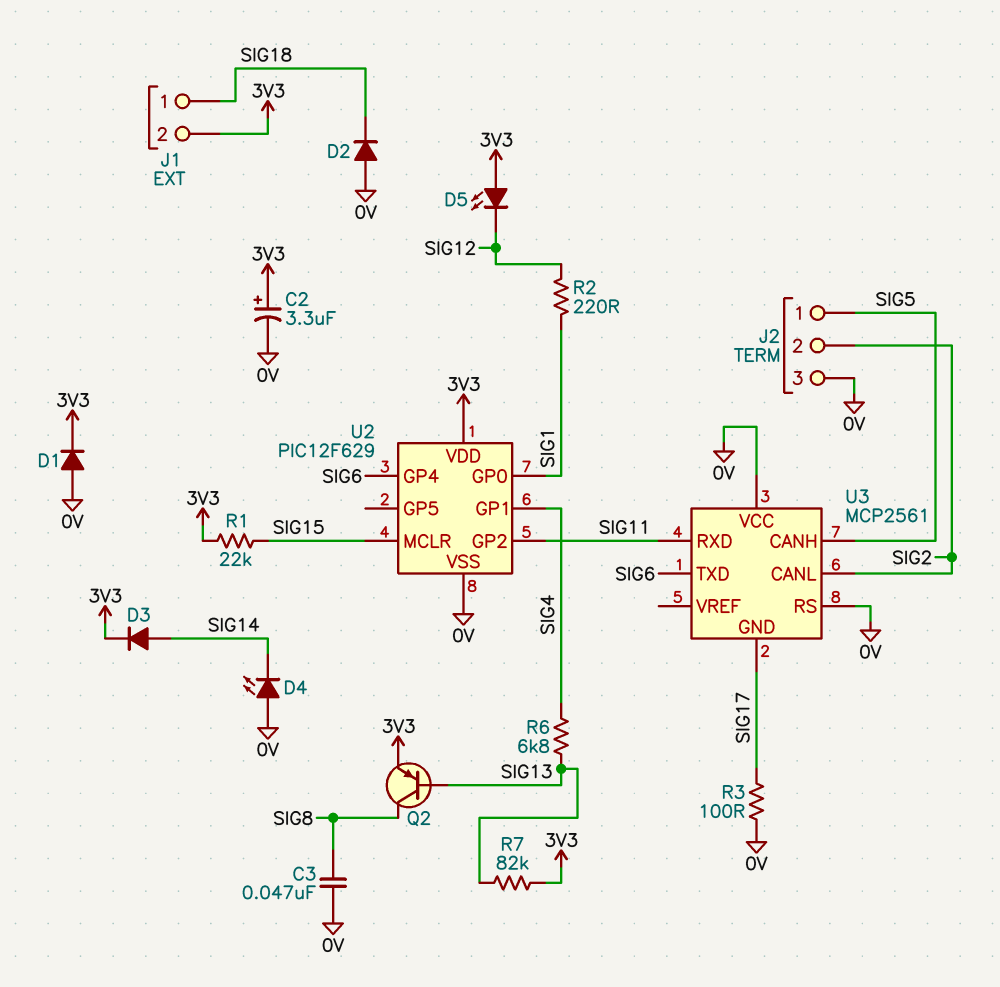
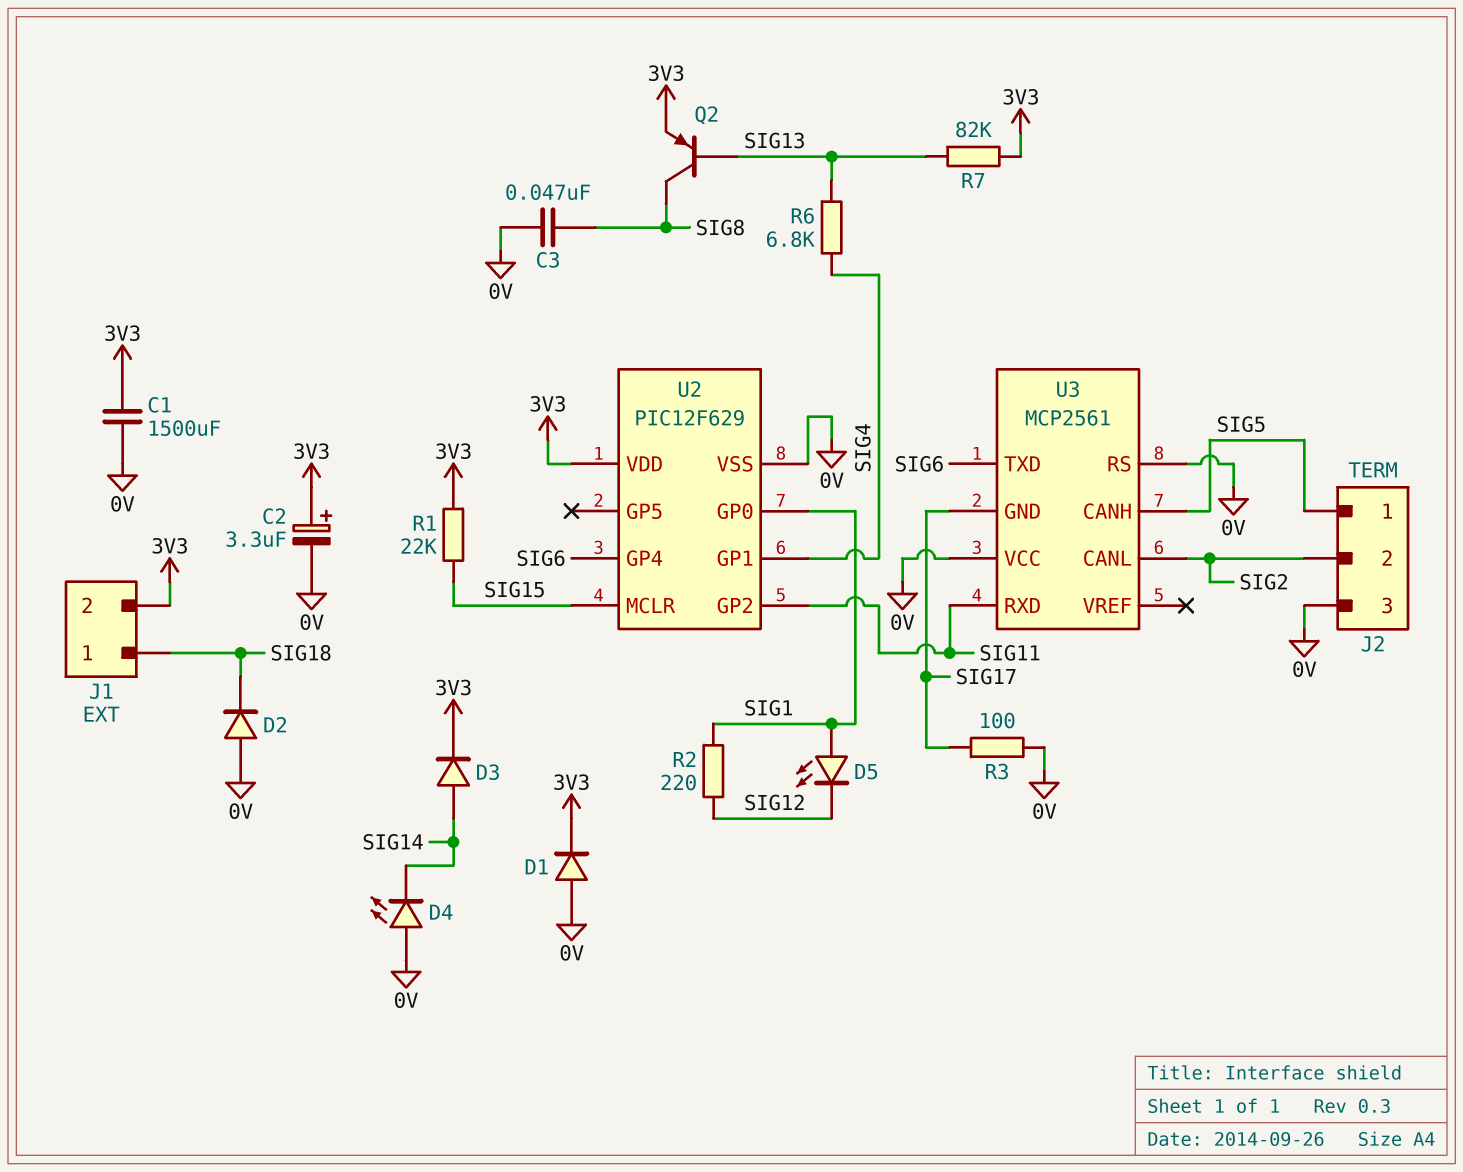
C1: none -> 1500uF (0V, 3V3)
D5: LED (A 3V3, K SIG12) -> LED (A SIG1, K SIG12)

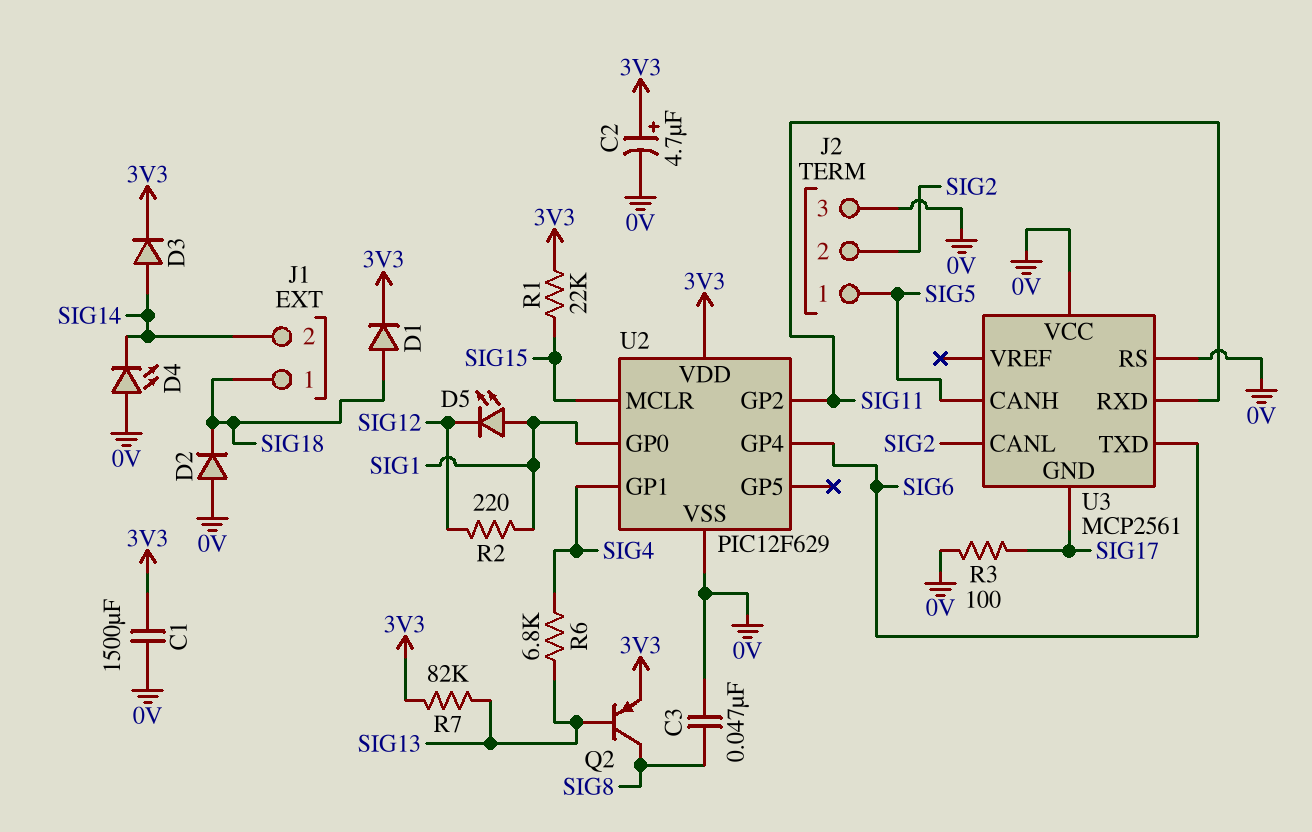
C2: 3.3uF (plus 3V3, minus 0V) -> 4.7uF (plus 3V3, minus 0V)
D1: diode (A 0V, K 3V3) -> diode (A SIG18, K 3V3)
J1 pin 2: 3V3 -> SIG14

